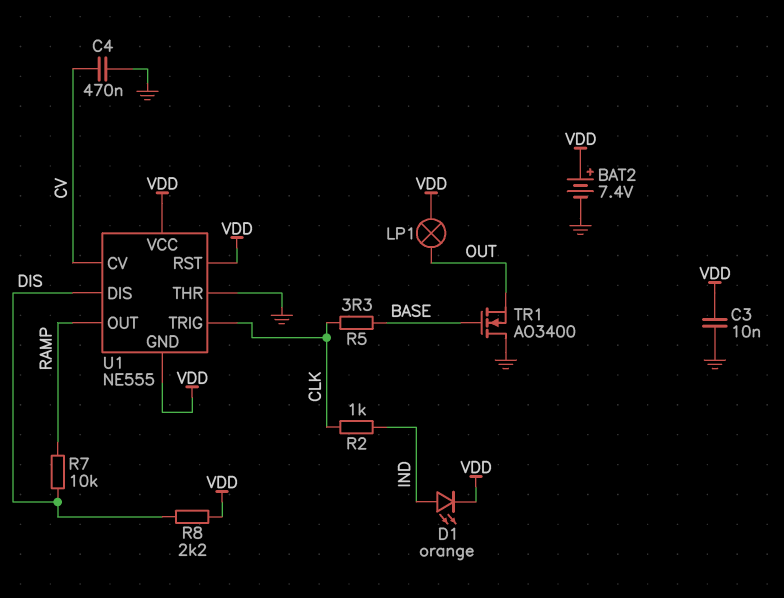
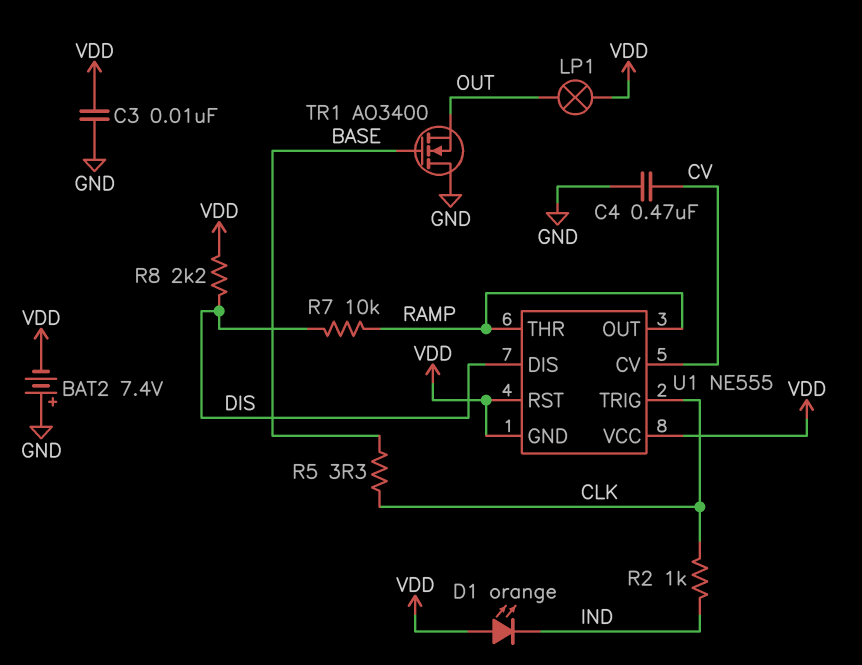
BAT2: 7.4V (plus VDD, minus GND) -> 7.4V (plus GND, minus VDD)
D1: LED orange (A IND, K VDD) -> LED orange (A VDD, K IND)
U1 pin THR: GND -> RAMP

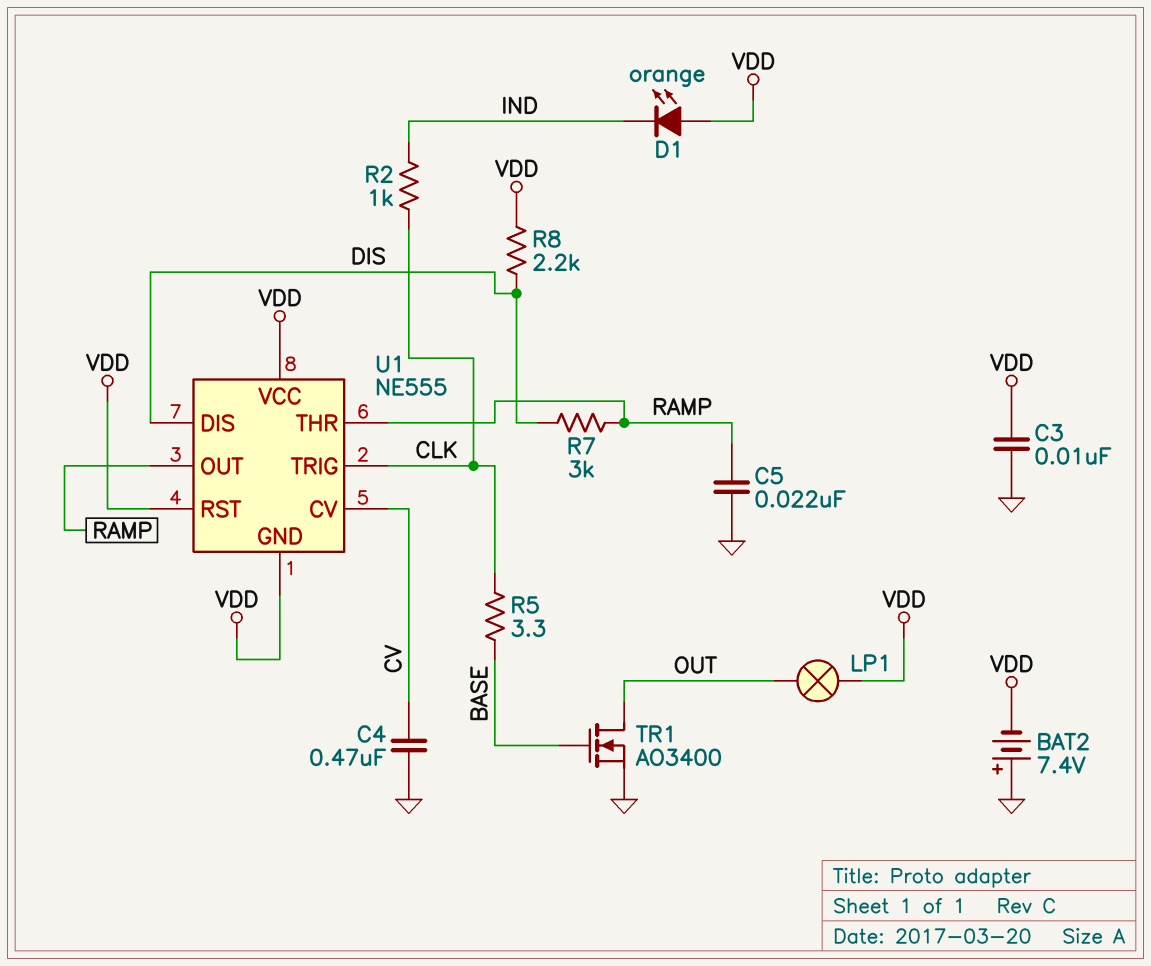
C5: none -> 22nF (GND, RAMP)
R7: 10k (DIS, RAMP) -> 3k (DIS, RAMP)
TR1: NMOS AO3400 (G BASE, D GND, S OUT) -> NMOS AO3400 (G BASE, D OUT, S GND)

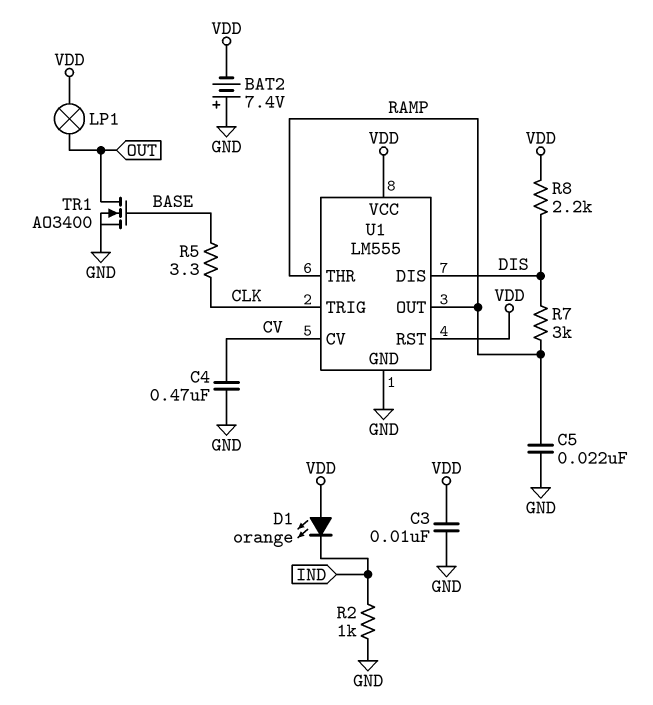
R2: 1k (CLK, IND) -> 1k (GND, IND)
U1: NE555 -> LM555
U1 pin GND: VDD -> GND

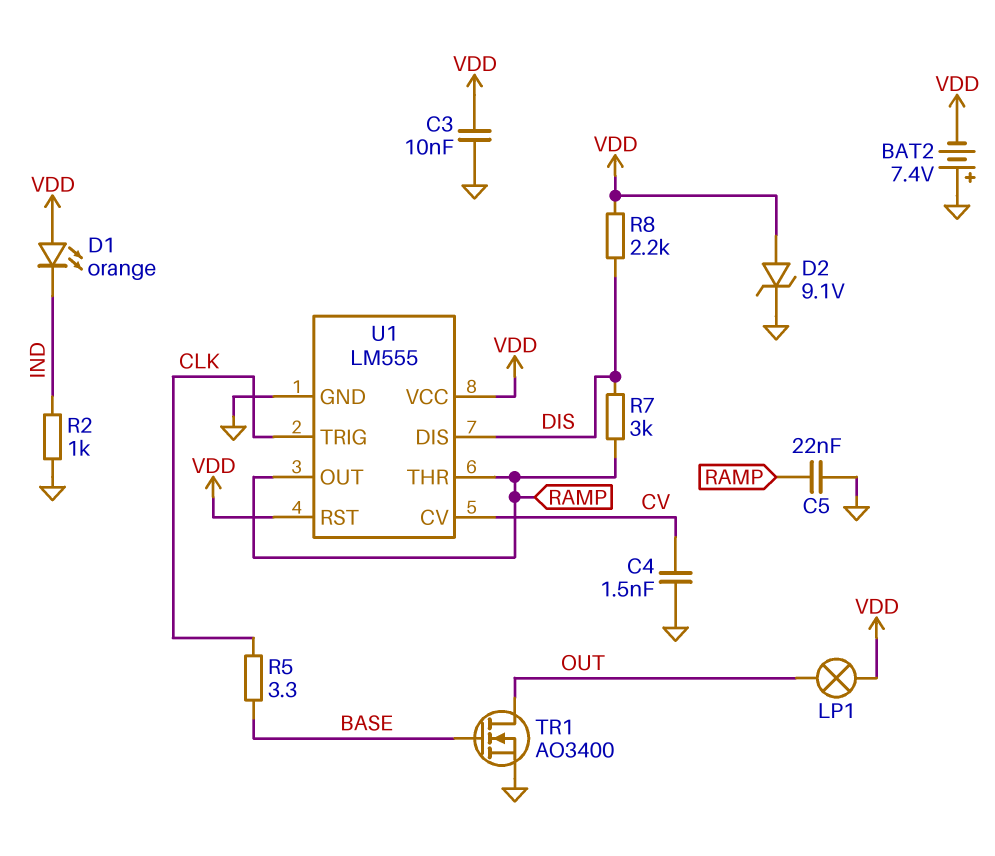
C4: 470nF (CV, GND) -> 1.5nF (CV, GND)
D2: none -> zener 9.1V (A VDD, K GND)

